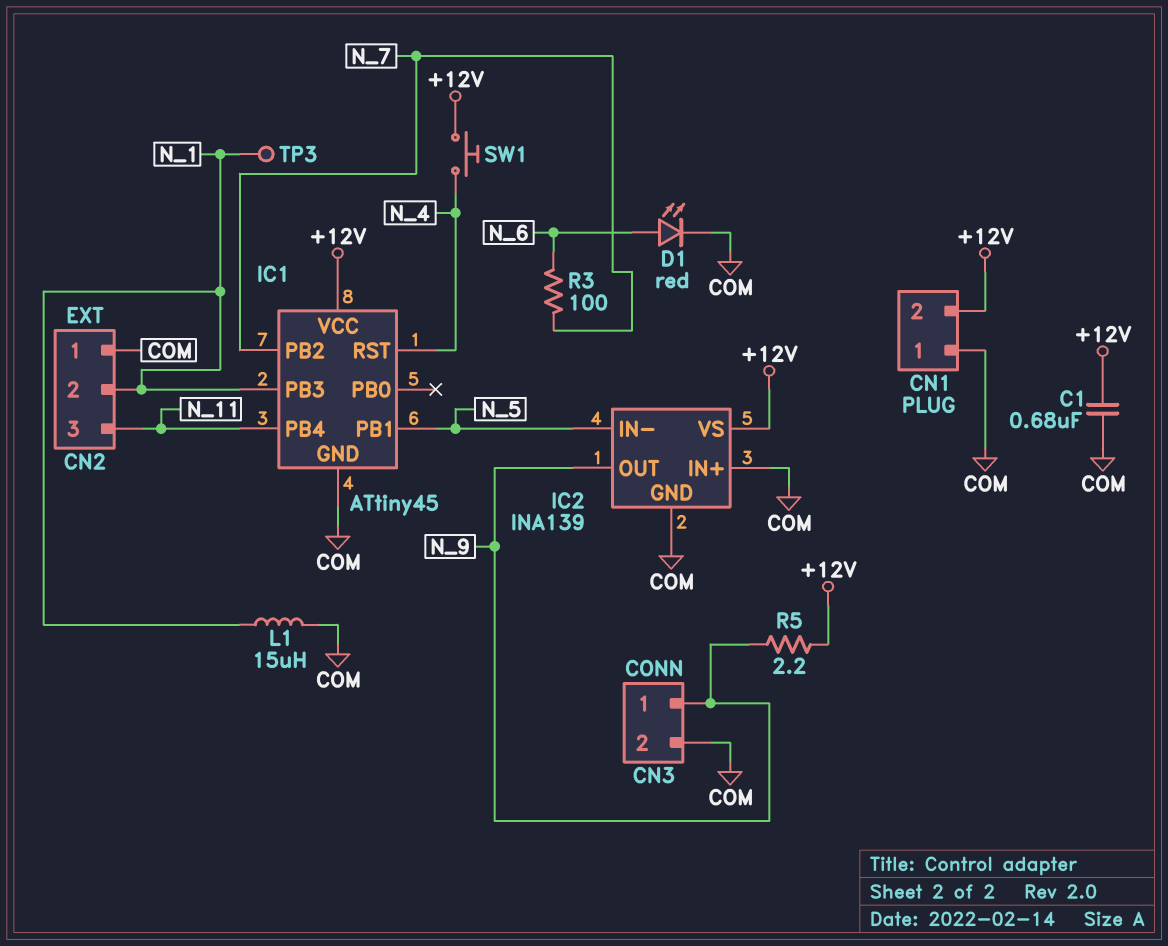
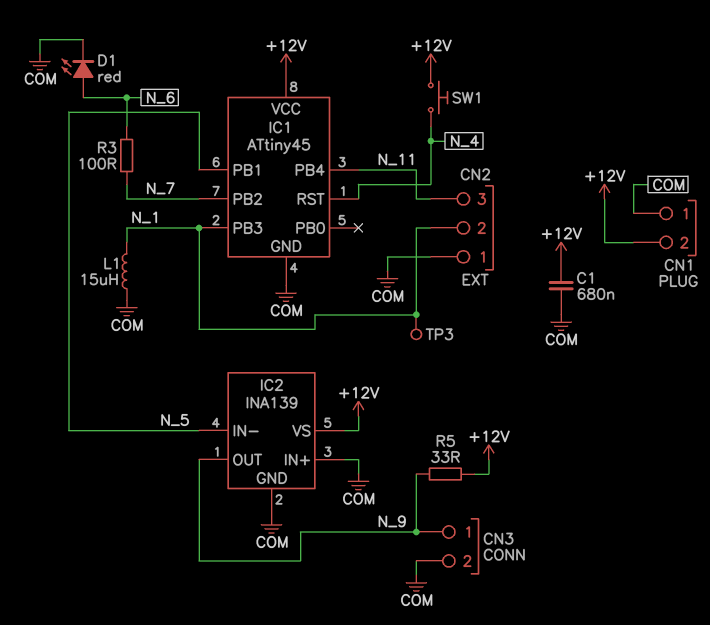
R5: 2.2 (+12V, N_9) -> 33 (+12V, N_9)

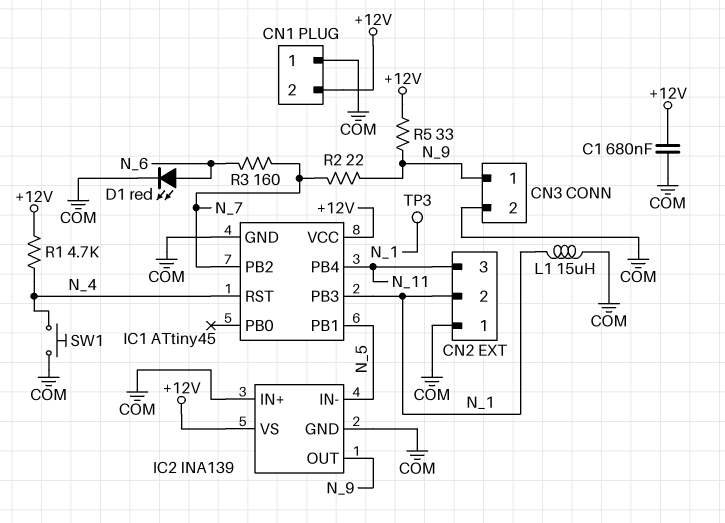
R1: none -> 4.7k (+12V, N_4)
R2: none -> 22 (N_7, N_9)
R3: 100 (N_6, N_7) -> 160 (N_6, N_7)
SW1: button (+12V, N_4) -> button (COM, N_4)

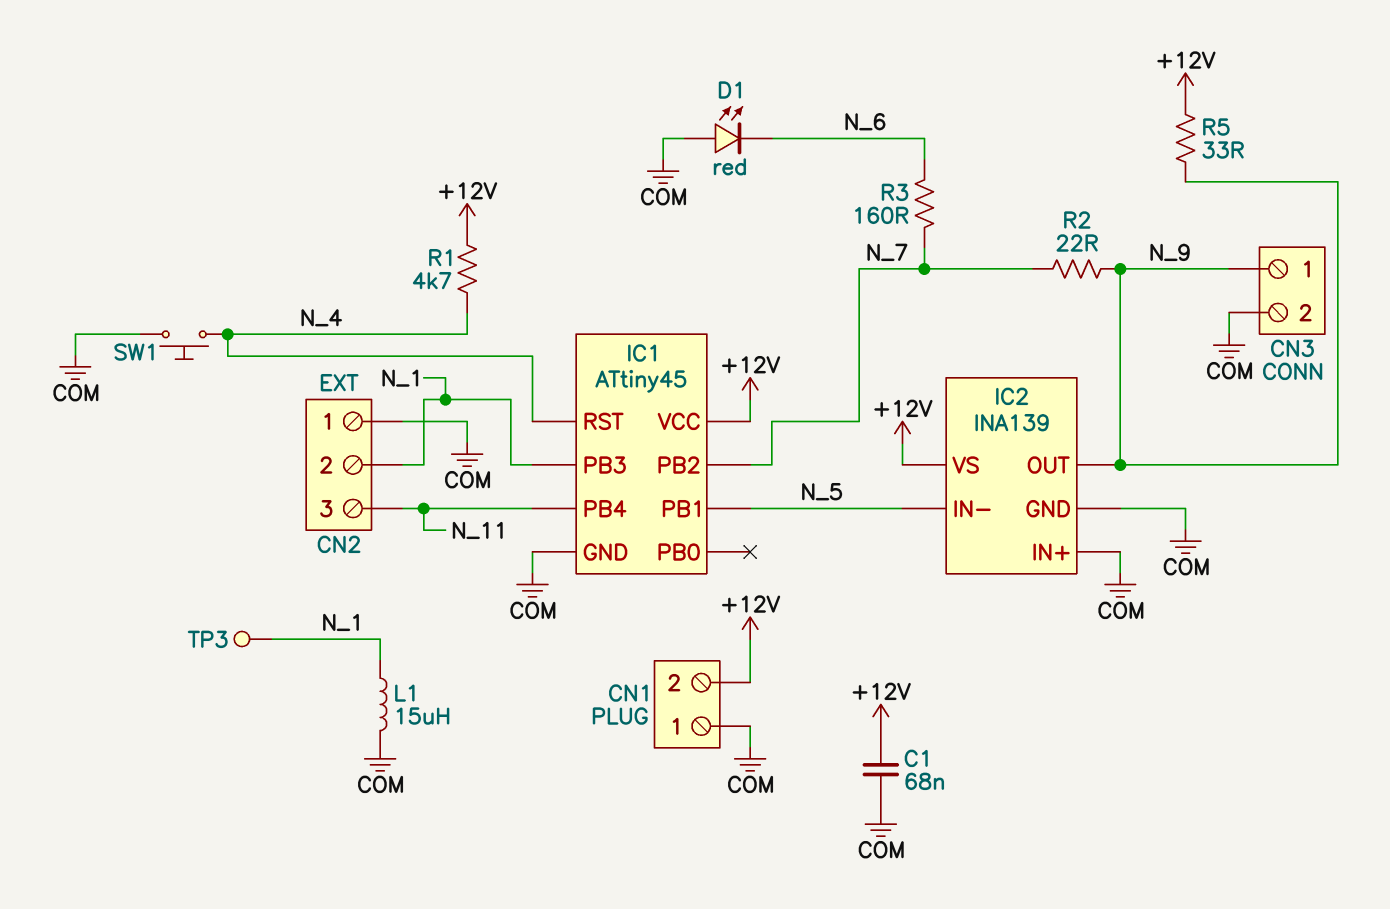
C1: 680nF (+12V, COM) -> 68nF (+12V, COM)
D1: LED red (A N_6, K COM) -> LED red (A COM, K N_6)

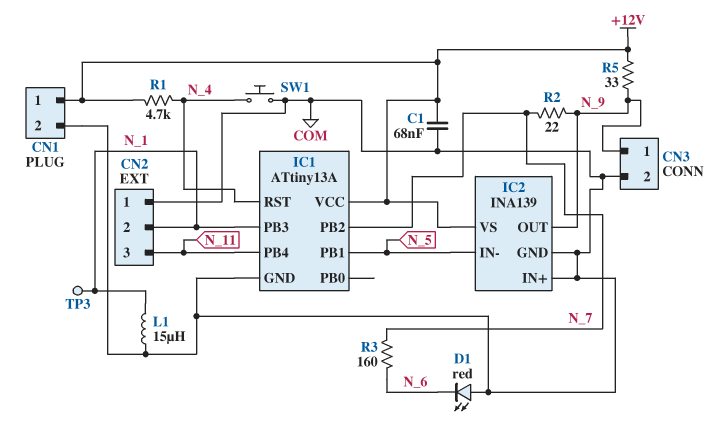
CN1 pin 1: COM -> +12V
CN1 pin 2: +12V -> COM
IC1: ATtiny45 -> ATtiny13A

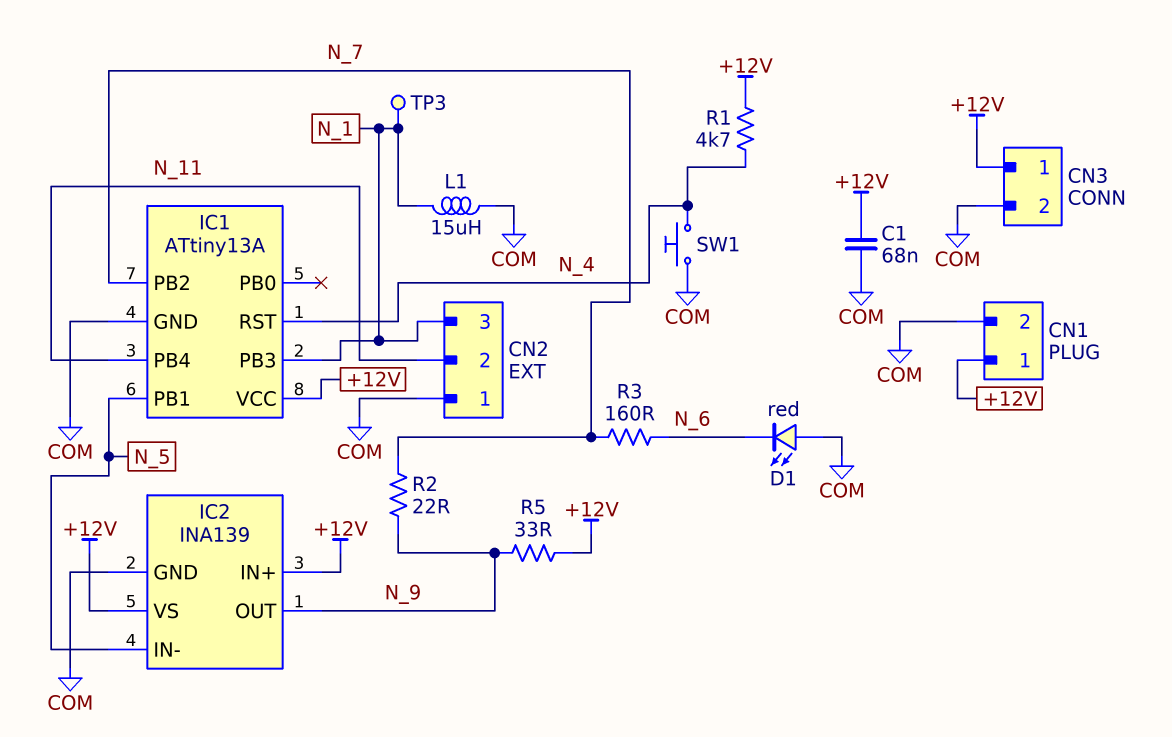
CN2 pin 2: N_1 -> N_11
CN2 pin 3: N_11 -> N_1
CN3 pin 1: N_9 -> +12V
IC2 pin IN+: COM -> +12V

